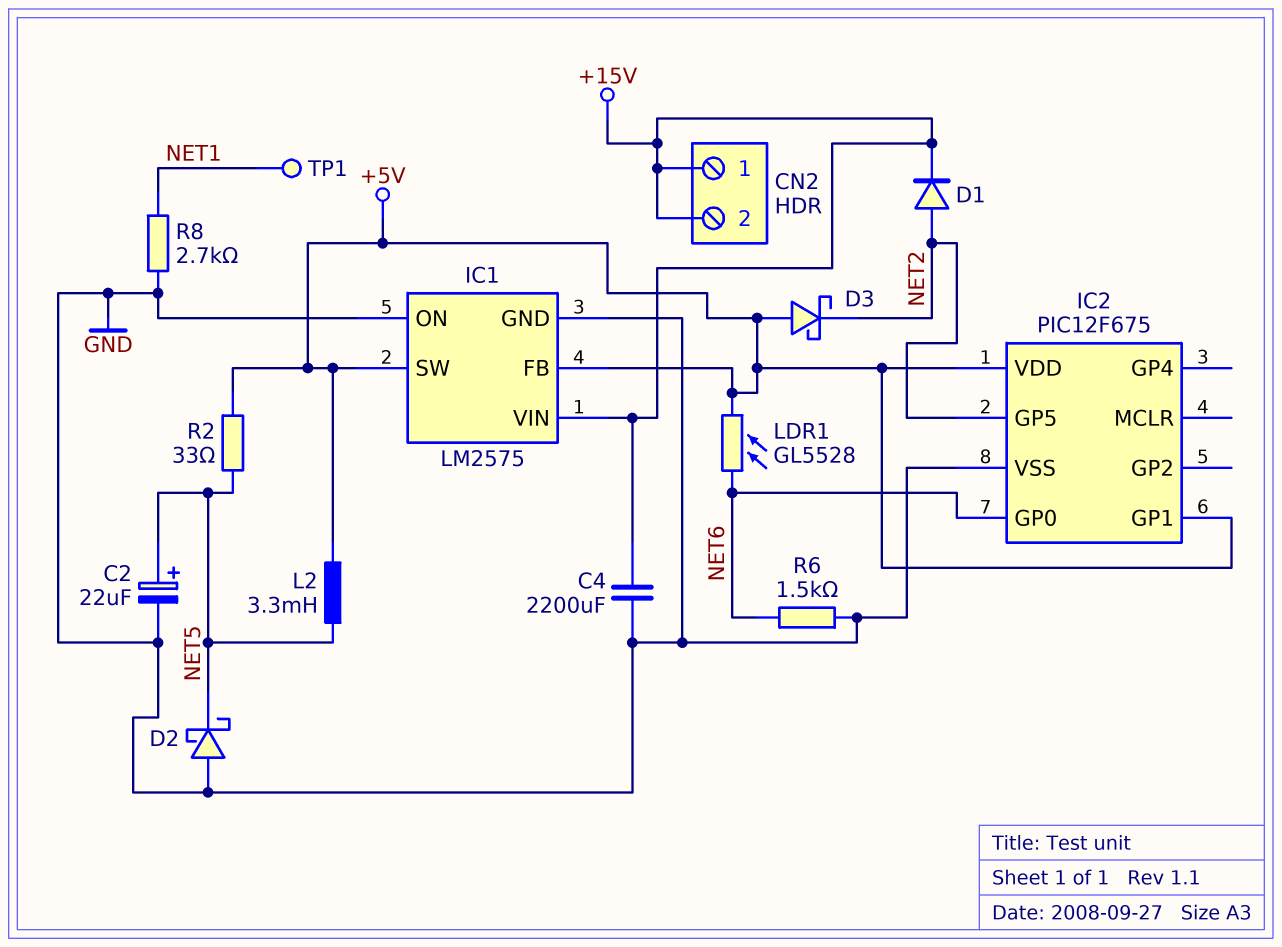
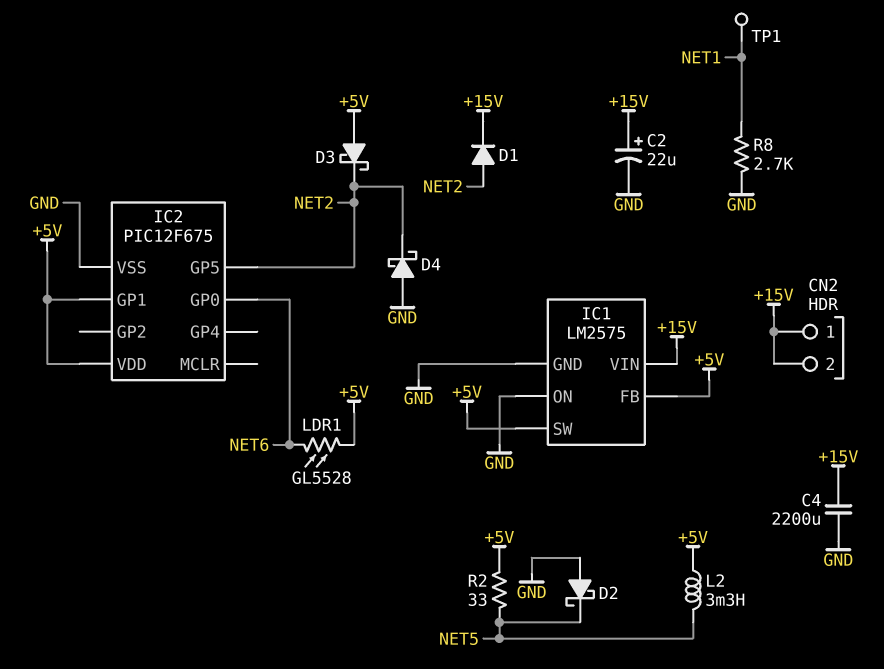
C2: 22uF (plus NET5, minus GND) -> 22uF (plus +15V, minus GND)
D4: none -> schottky (A GND, K NET2)
R6: 1.5k (GND, NET6) -> none

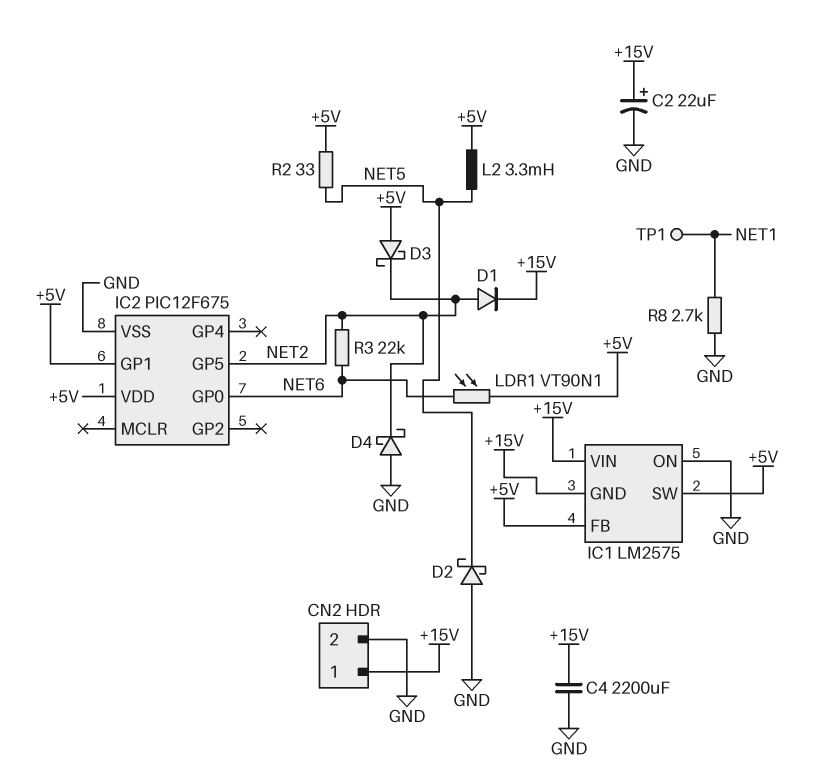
CN2 pin 2: +15V -> GND
IC1 pin GND: GND -> +15V
LDR1: GL5528 (+5V, NET6) -> VT90N1 (+5V, NET6)
R3: none -> 22k (NET2, NET6)

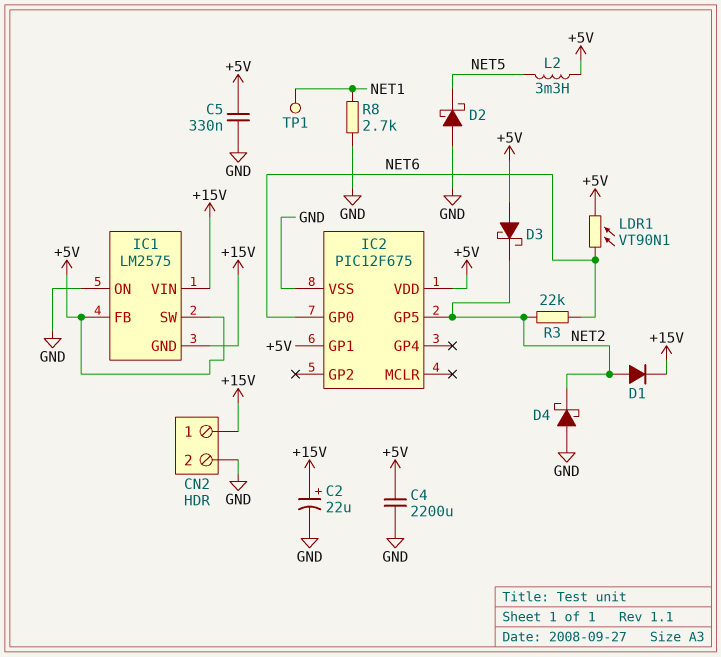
C4: 2200uF (+15V, GND) -> 2200uF (+5V, GND)
C5: none -> 330nF (+5V, GND)
R2: 33 (+5V, NET5) -> none

